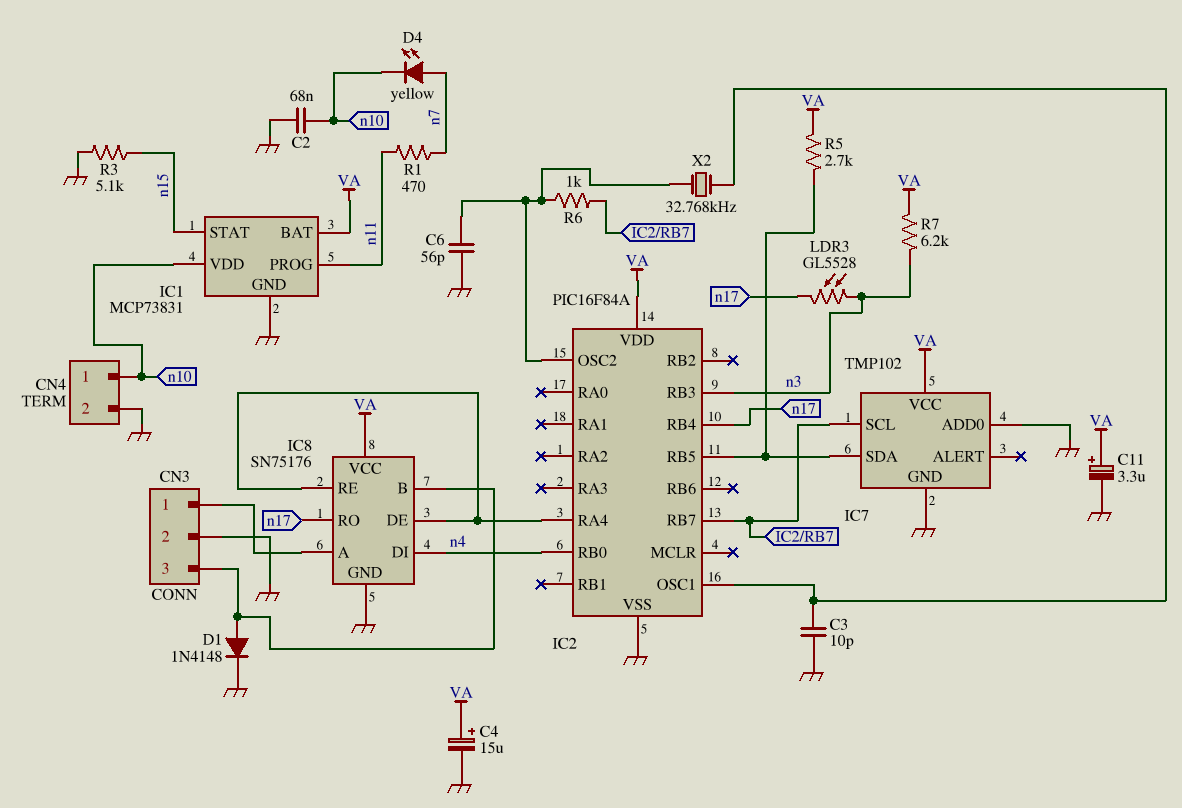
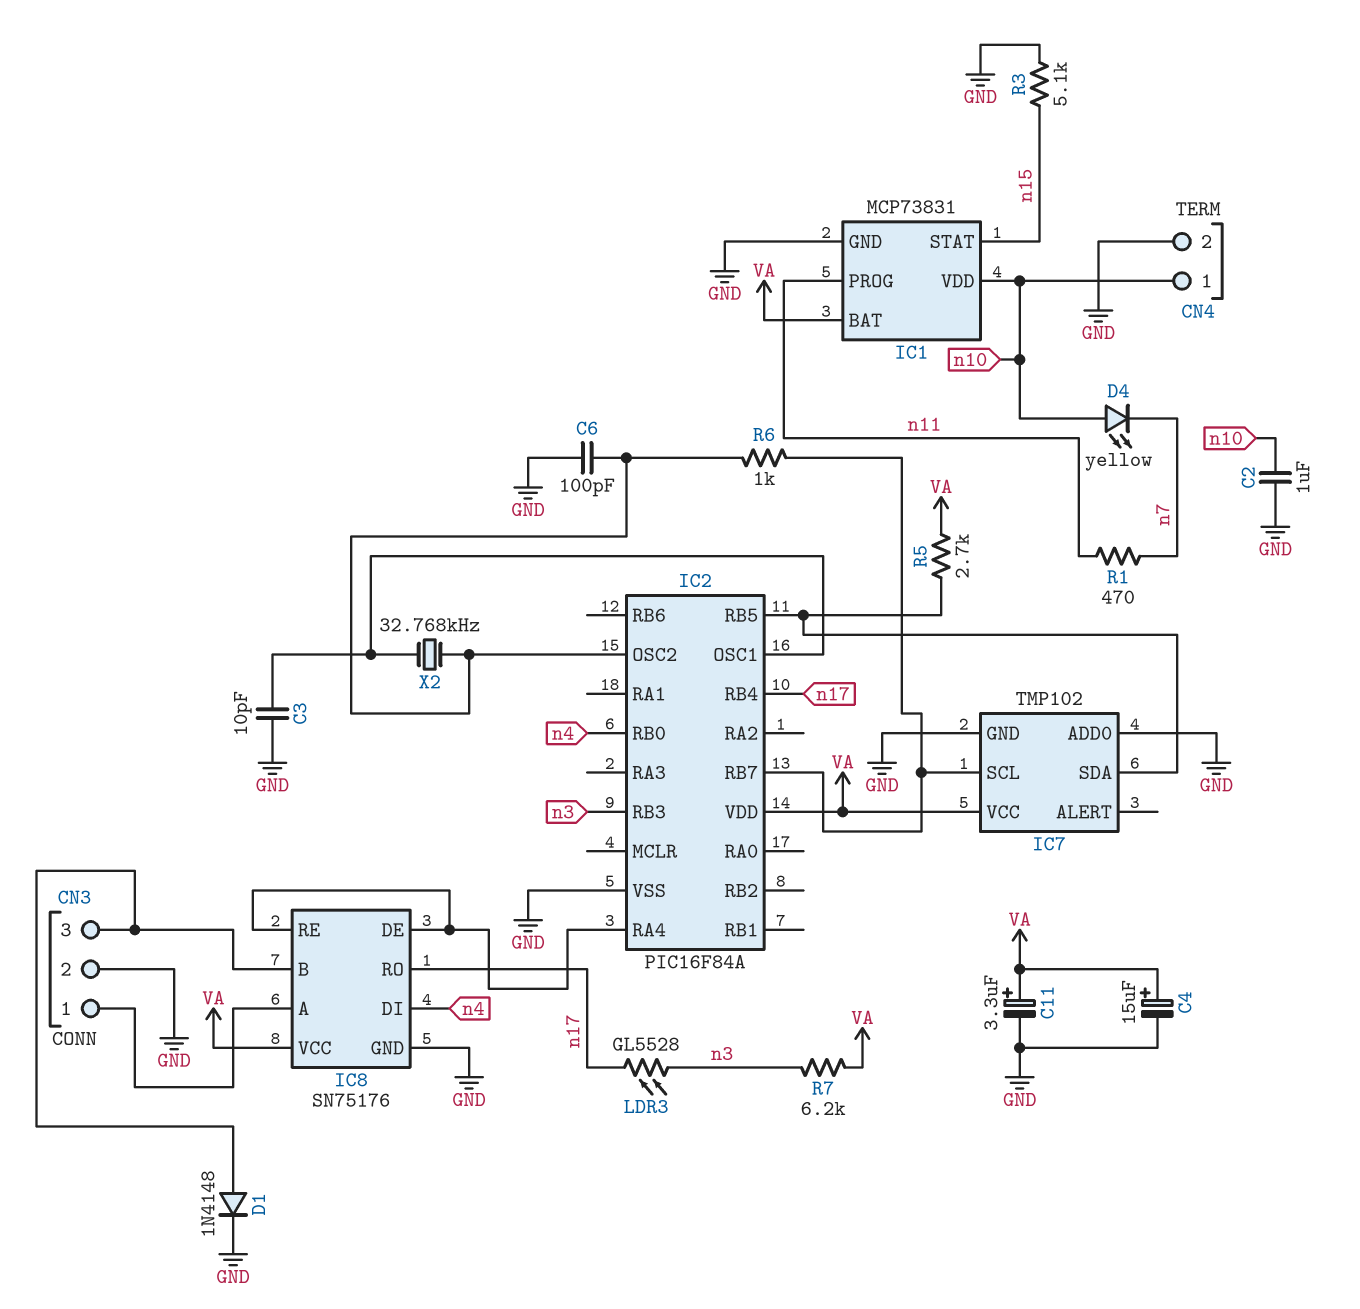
C2: 68nF (GND, n10) -> 1uF (GND, n10)
C6: 56pF (GND, IC2/OSC2) -> 100pF (GND, IC2/OSC2)
D4: LED yellow (A n7, K n10) -> LED yellow (A n10, K n7)

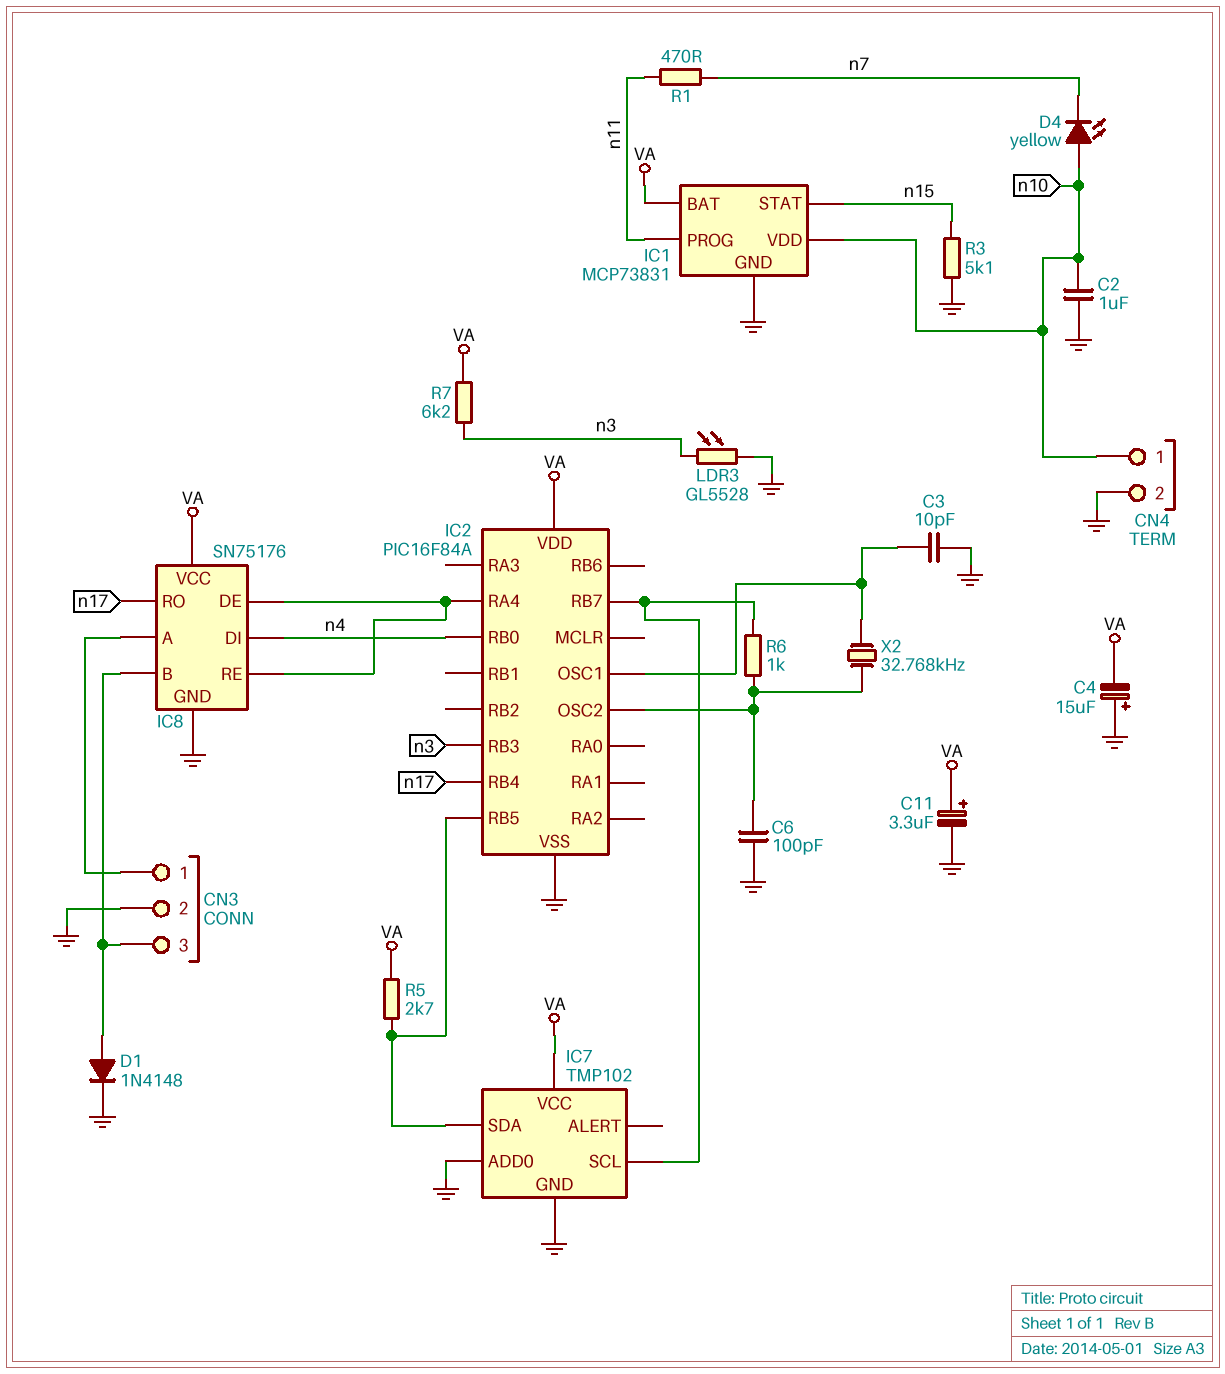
C4: 15uF (plus VA, minus GND) -> 15uF (plus GND, minus VA)
LDR3: GL5528 (n3, n17) -> GL5528 (GND, n3)

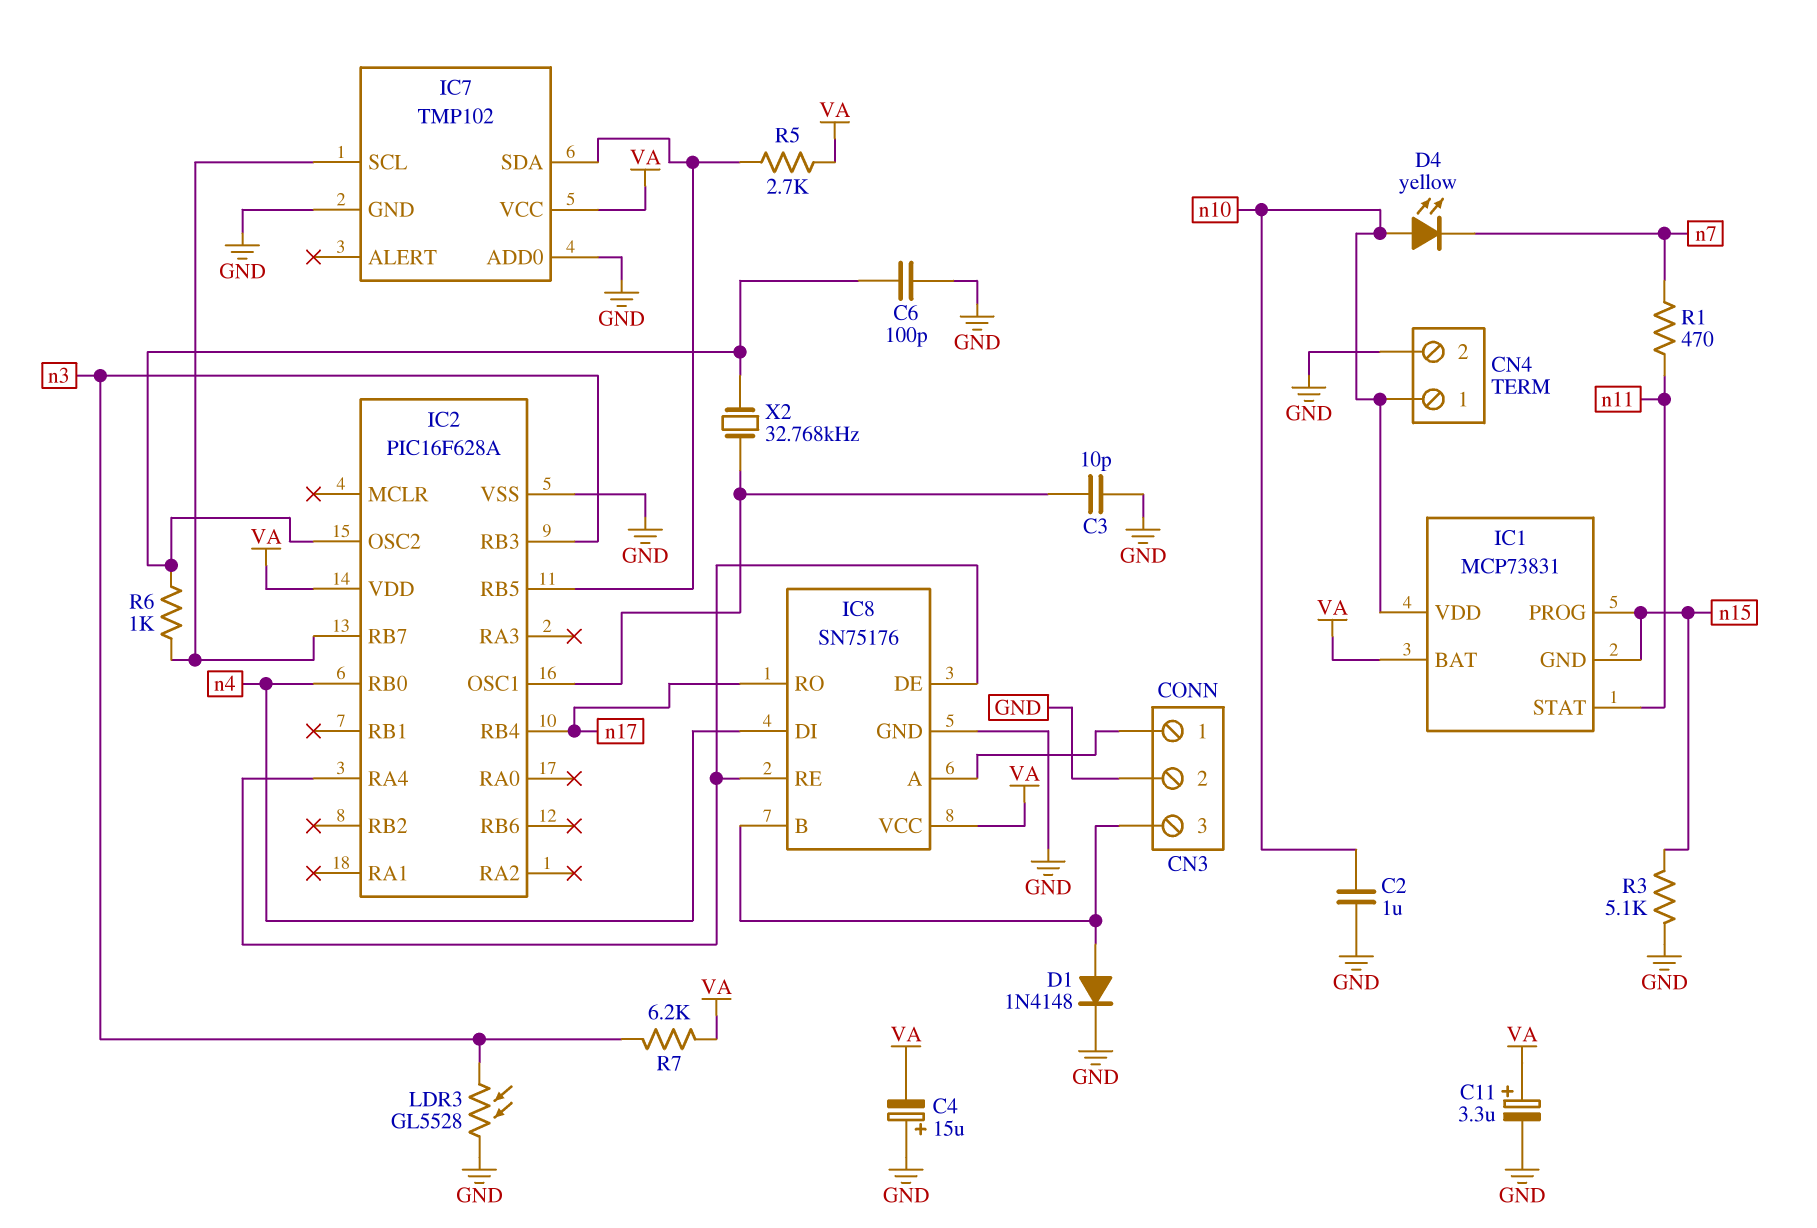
IC1 pin GND: GND -> n15
IC1 pin PROG: n11 -> n15
IC1 pin STAT: n15 -> n11
IC2: PIC16F84A -> PIC16F628A

